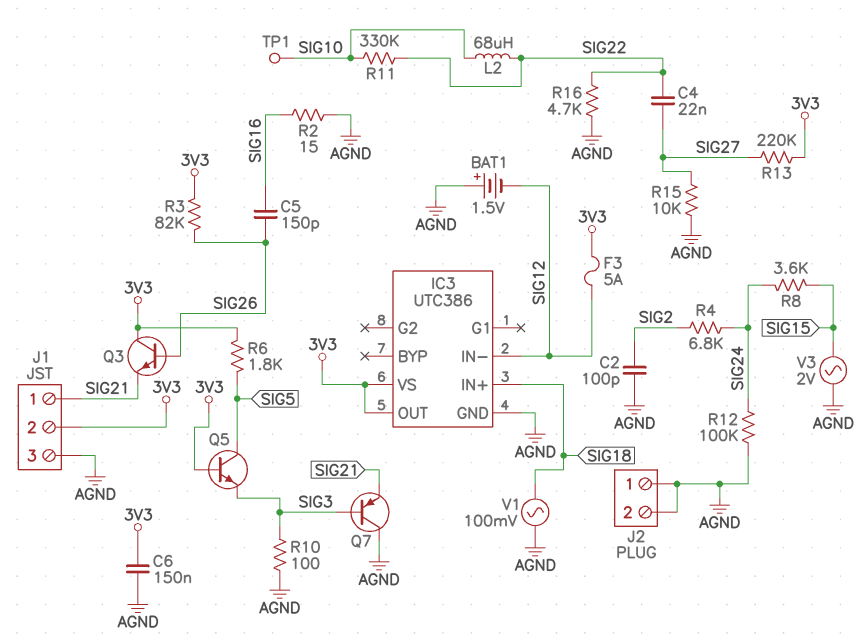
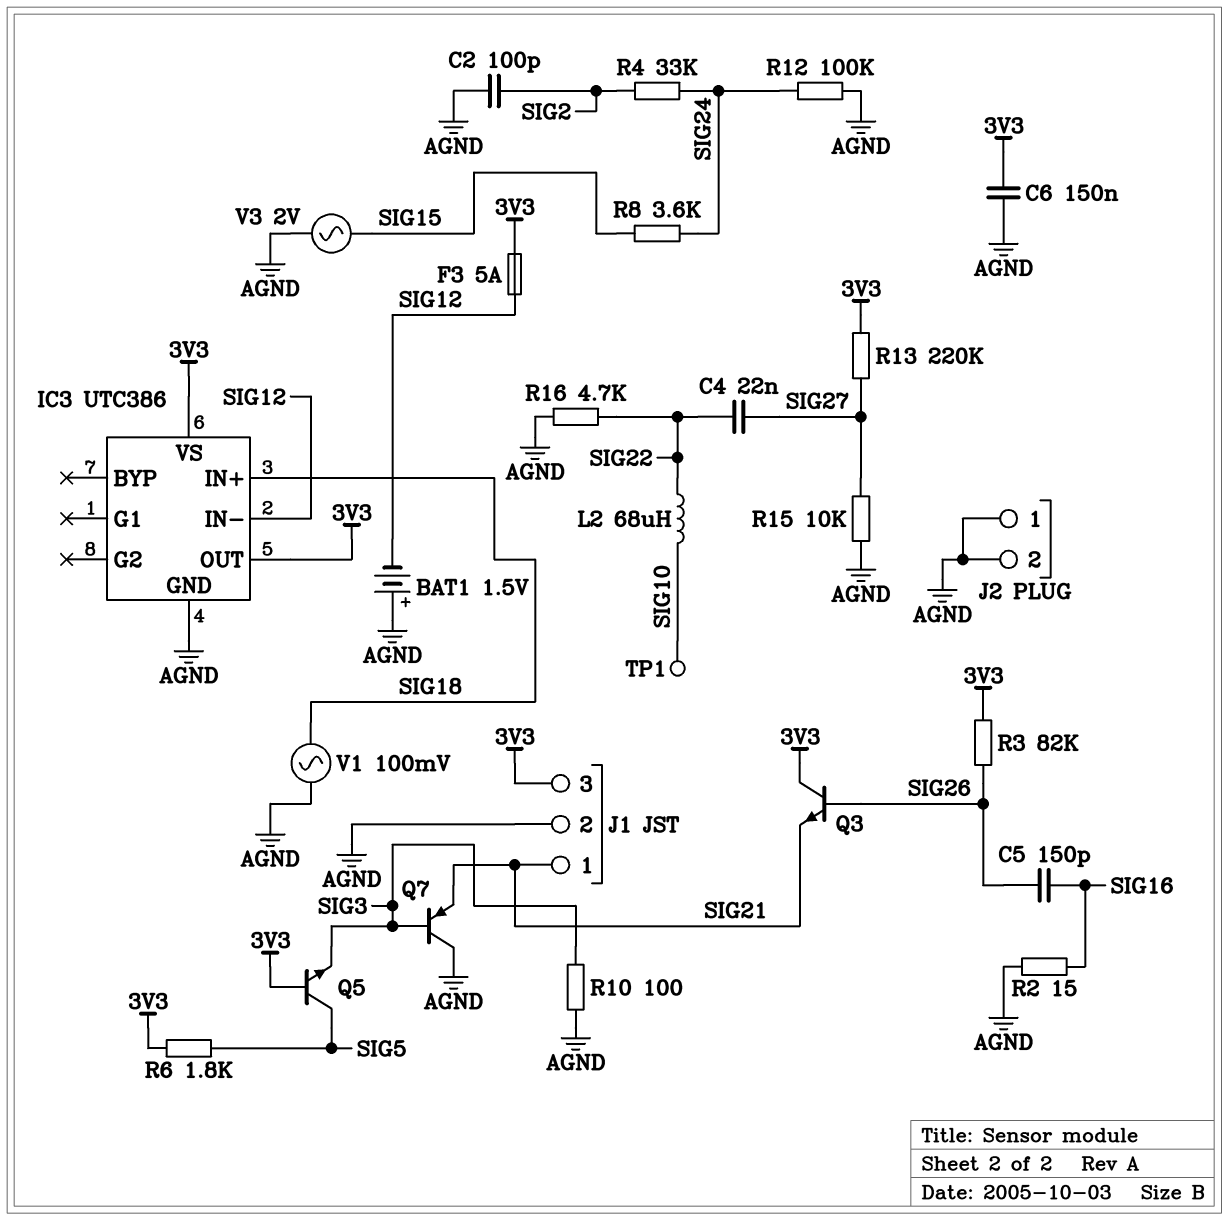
J1 pin 2: 3V3 -> AGND
J1 pin 3: AGND -> 3V3
R4: 6.8k (SIG2, SIG24) -> 33k (SIG2, SIG24)
R11: 330k (SIG10, SIG22) -> none

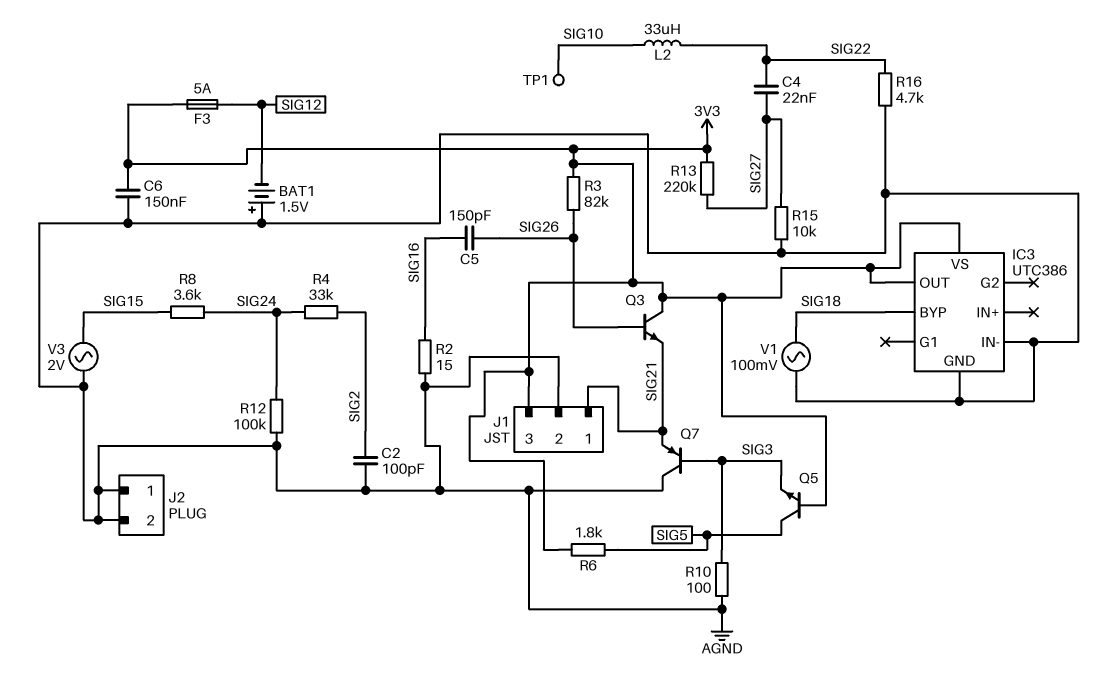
IC3 pin BYP: none -> SIG18
IC3 pin IN+: SIG18 -> none
IC3 pin IN-: SIG12 -> AGND
L2: 68uH (SIG10, SIG22) -> 33uH (SIG10, SIG22)

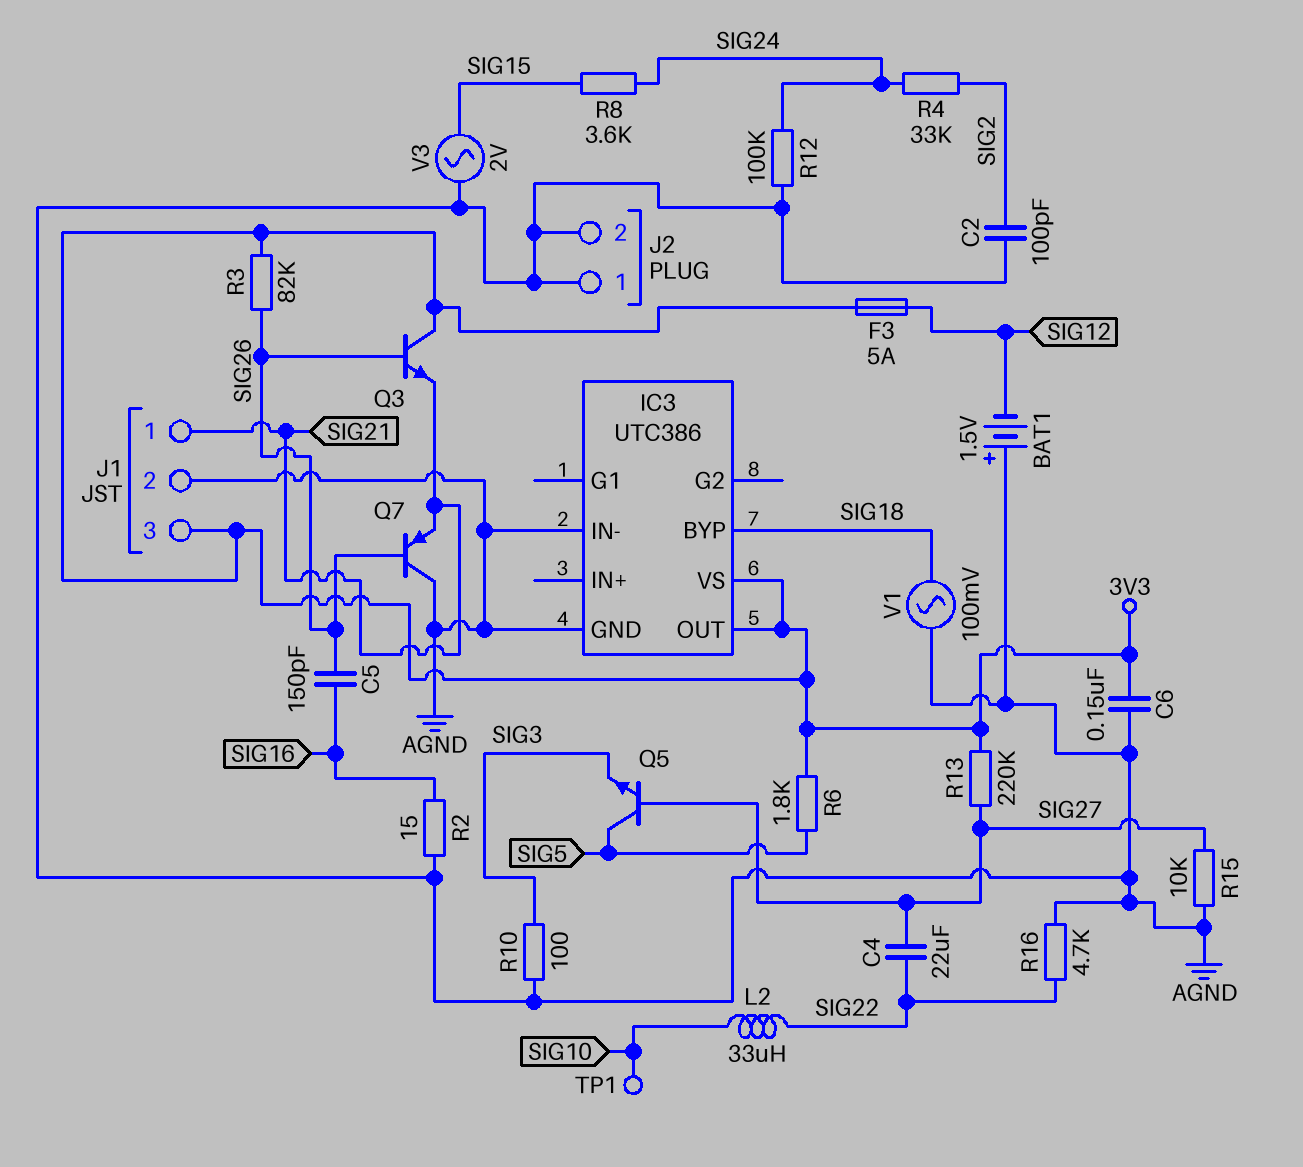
C4: 22nF (SIG22, SIG27) -> 22uF (SIG22, SIG27)
Q5: NPN (B 3V3, C SIG5, E SIG3) -> NPN (B SIG27, C SIG5, E SIG3)
Q7: PNP (B SIG3, C AGND, E SIG21) -> PNP (B SIG26, C AGND, E SIG21)

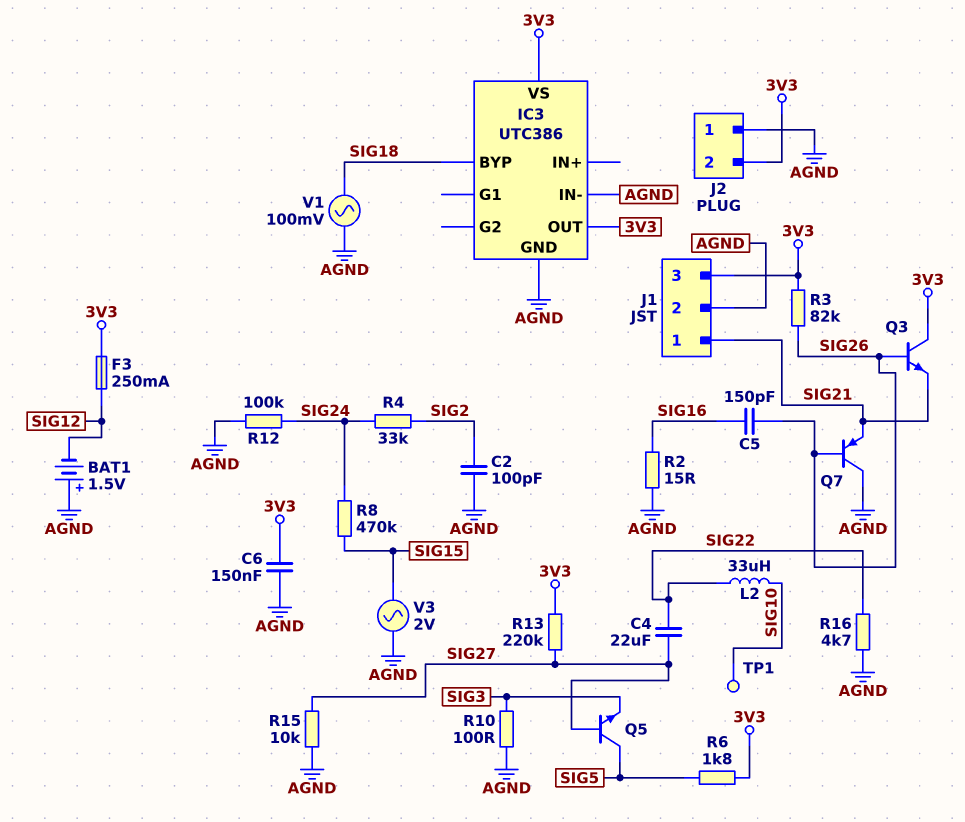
F3: 5A (3V3, SIG12) -> 250mA (3V3, SIG12)
J2 pin 2: AGND -> 3V3
R8: 3.6k (SIG15, SIG24) -> 470k (SIG15, SIG24)

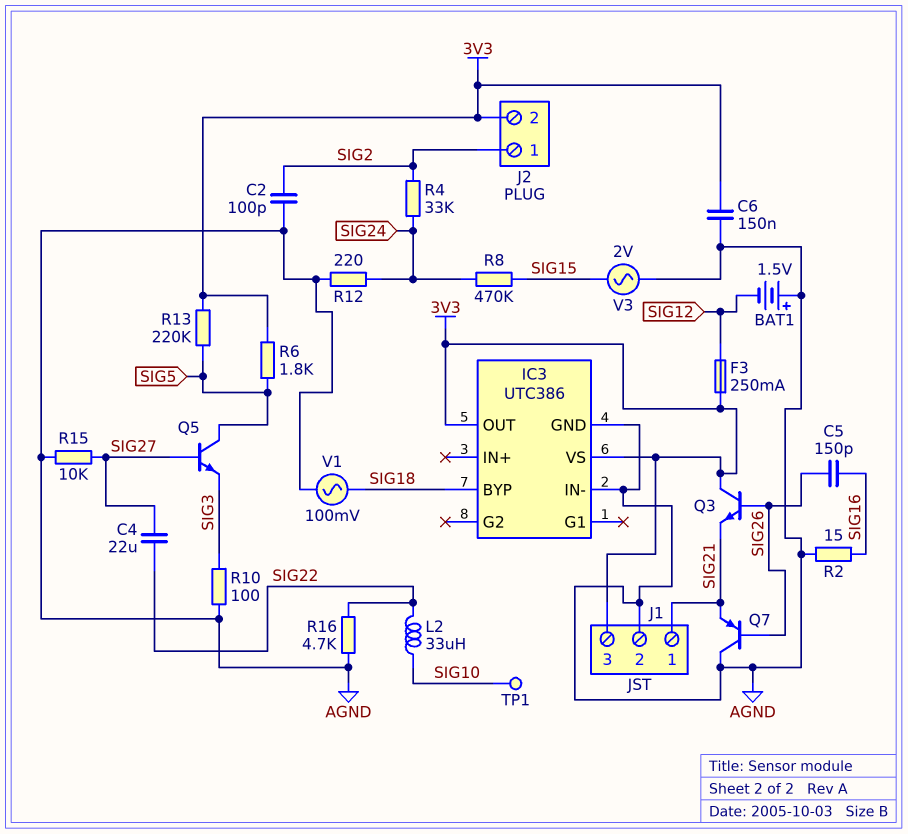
J2 pin 1: AGND -> SIG2
R3: 82k (3V3, SIG26) -> none
R12: 100k (AGND, SIG24) -> 220 (AGND, SIG24)
R13: 220k (3V3, SIG27) -> 220k (3V3, SIG5)

